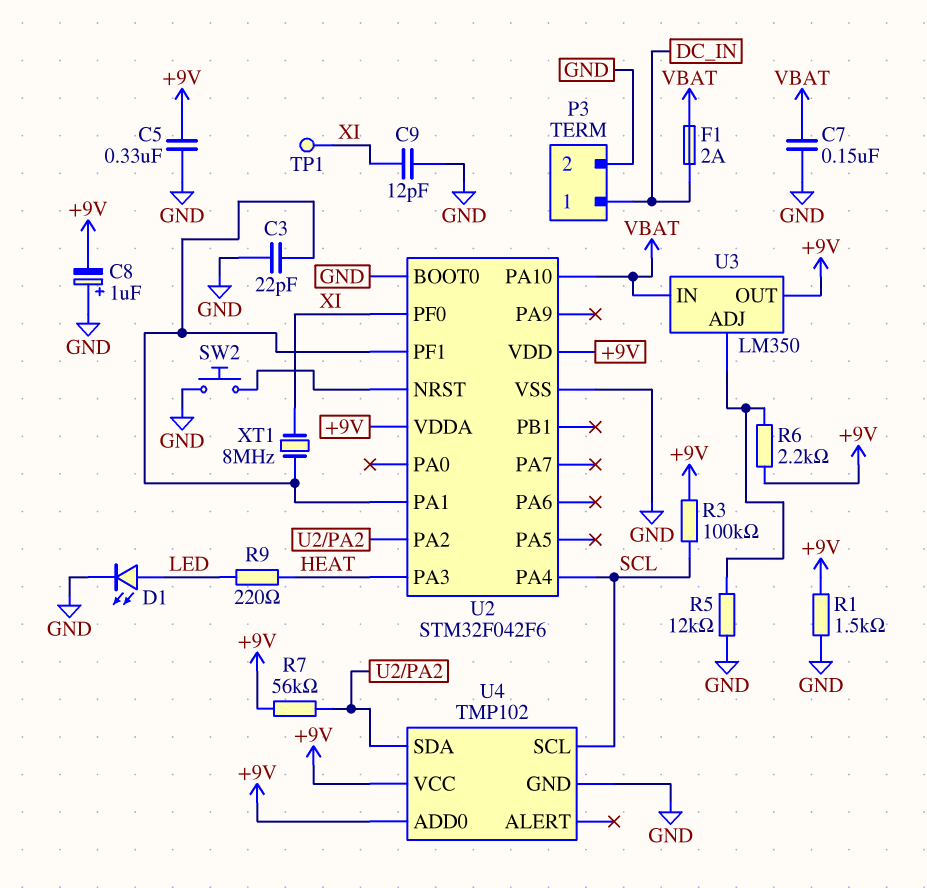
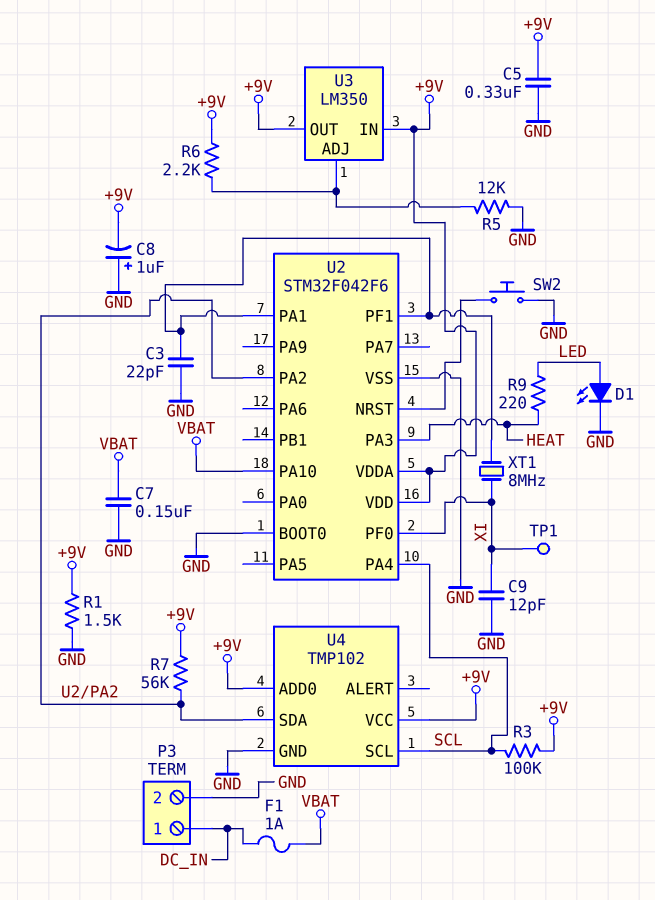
F1: 2A (DC_IN, VBAT) -> 1A (DC_IN, VBAT)
U3 pin IN: VBAT -> +9V

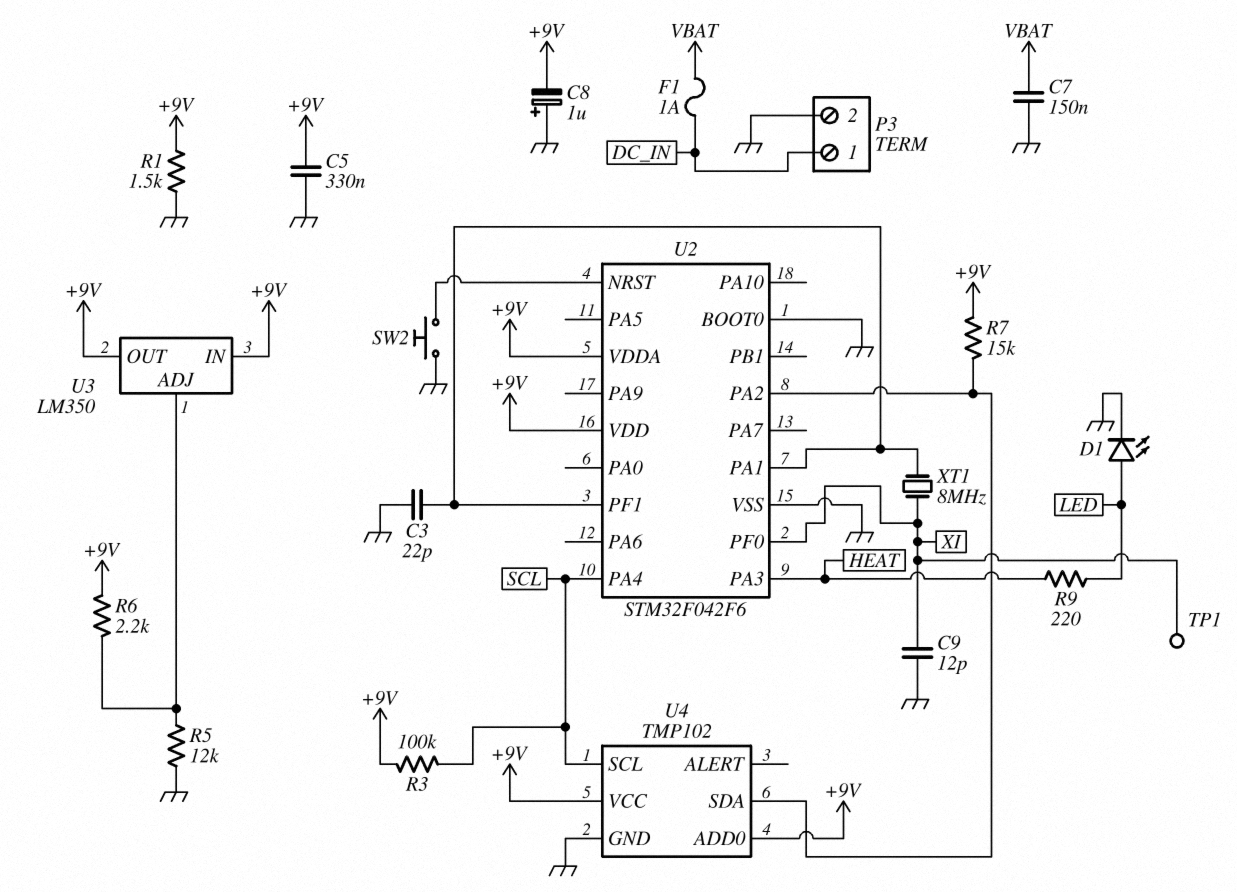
R7: 56k (+9V, U2/PA2) -> 15k (+9V, U2/PA2)
U2 pin PA10: VBAT -> none

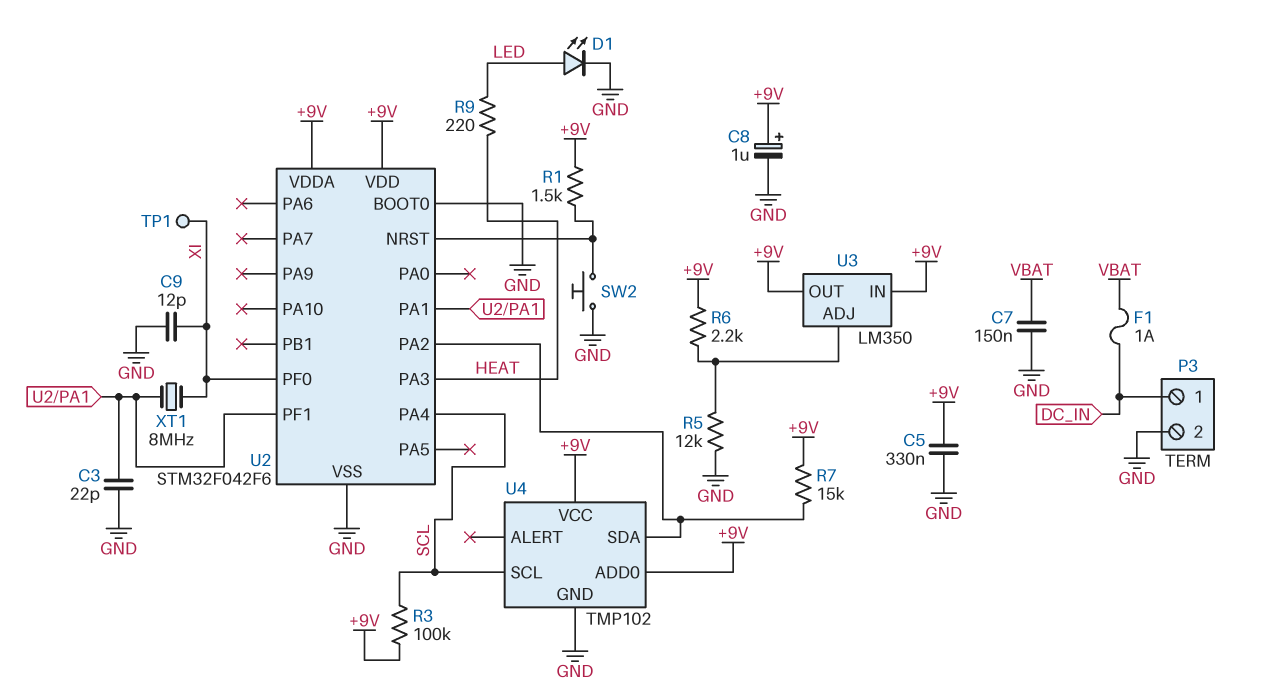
C8: 1uF (plus GND, minus +9V) -> 1uF (plus +9V, minus GND)
R1: 1.5k (+9V, GND) -> 1.5k (+9V, U2/NRST)

